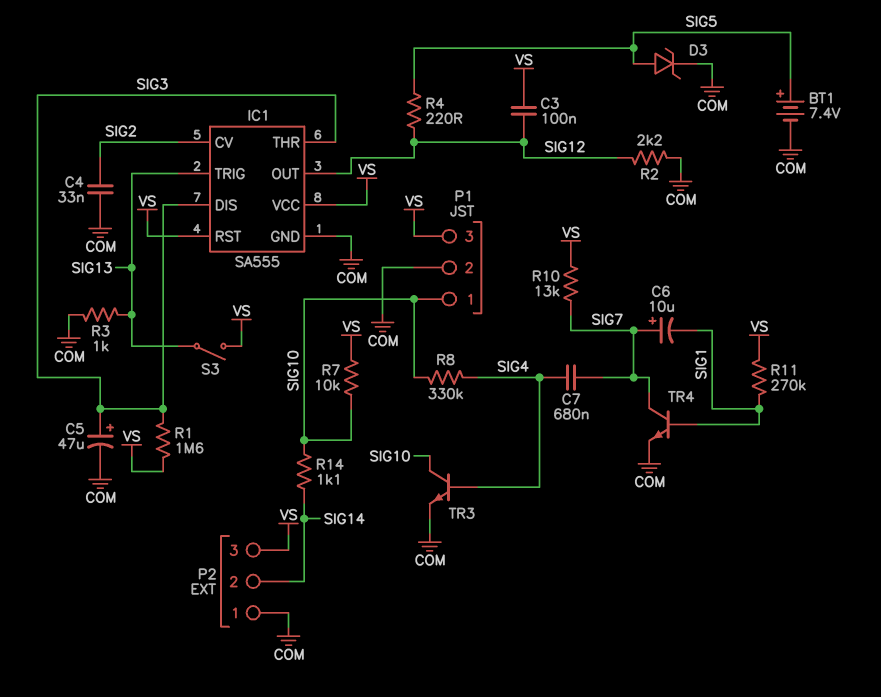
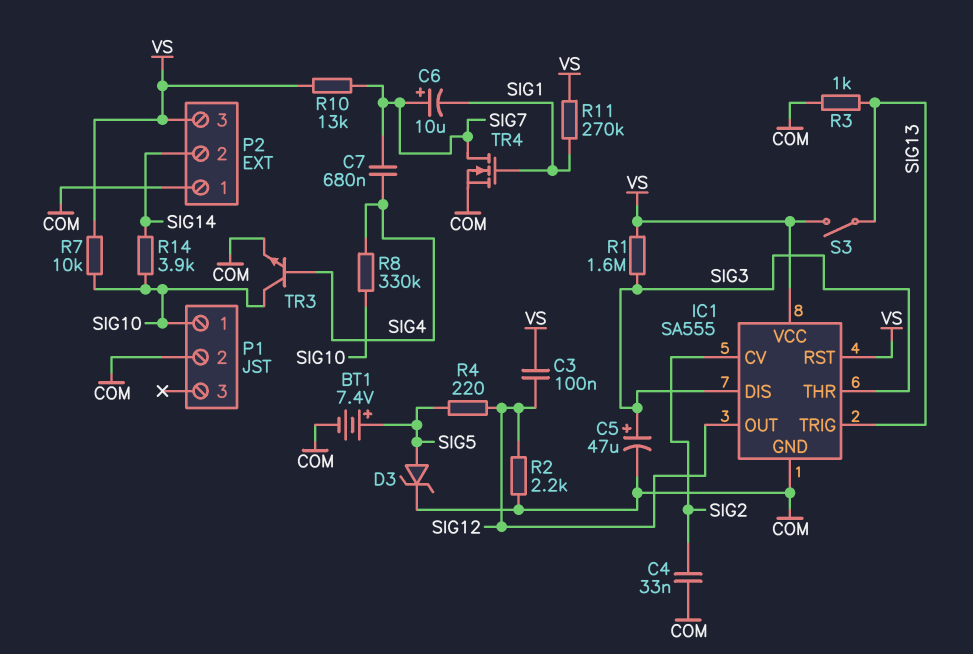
P1 pin 3: VS -> none
R14: 1.1k (SIG10, SIG14) -> 3.9k (SIG10, SIG14)
TR4: NPN (B SIG1, C SIG7, E COM) -> NMOS (G SIG1, D SIG7, S COM)

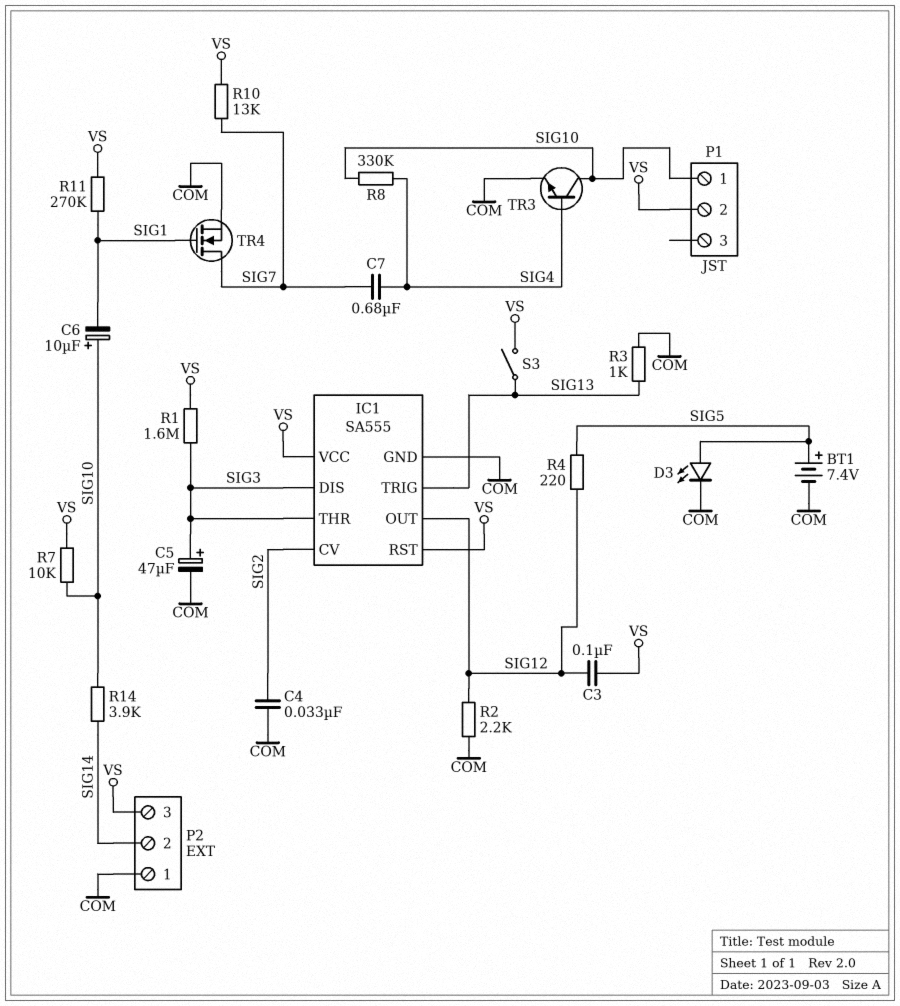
C6: 10uF (plus SIG7, minus SIG1) -> 10uF (plus SIG10, minus SIG1)
D3: zener (A SIG5, K COM) -> LED (A SIG5, K COM)
P1 pin 2: COM -> VS

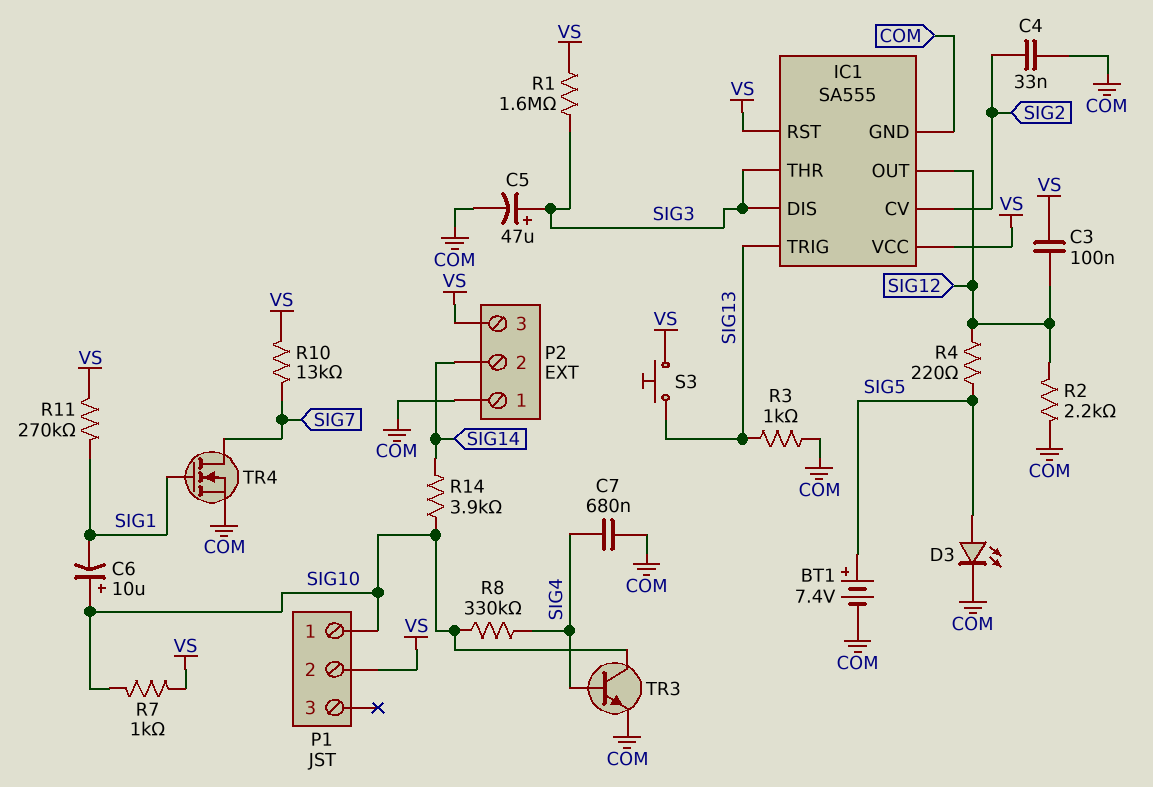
C7: 680nF (SIG4, SIG7) -> 680nF (COM, SIG4)
R7: 10k (SIG10, VS) -> 1k (SIG10, VS)
S3: switch (SIG13, VS) -> button (SIG13, VS)

